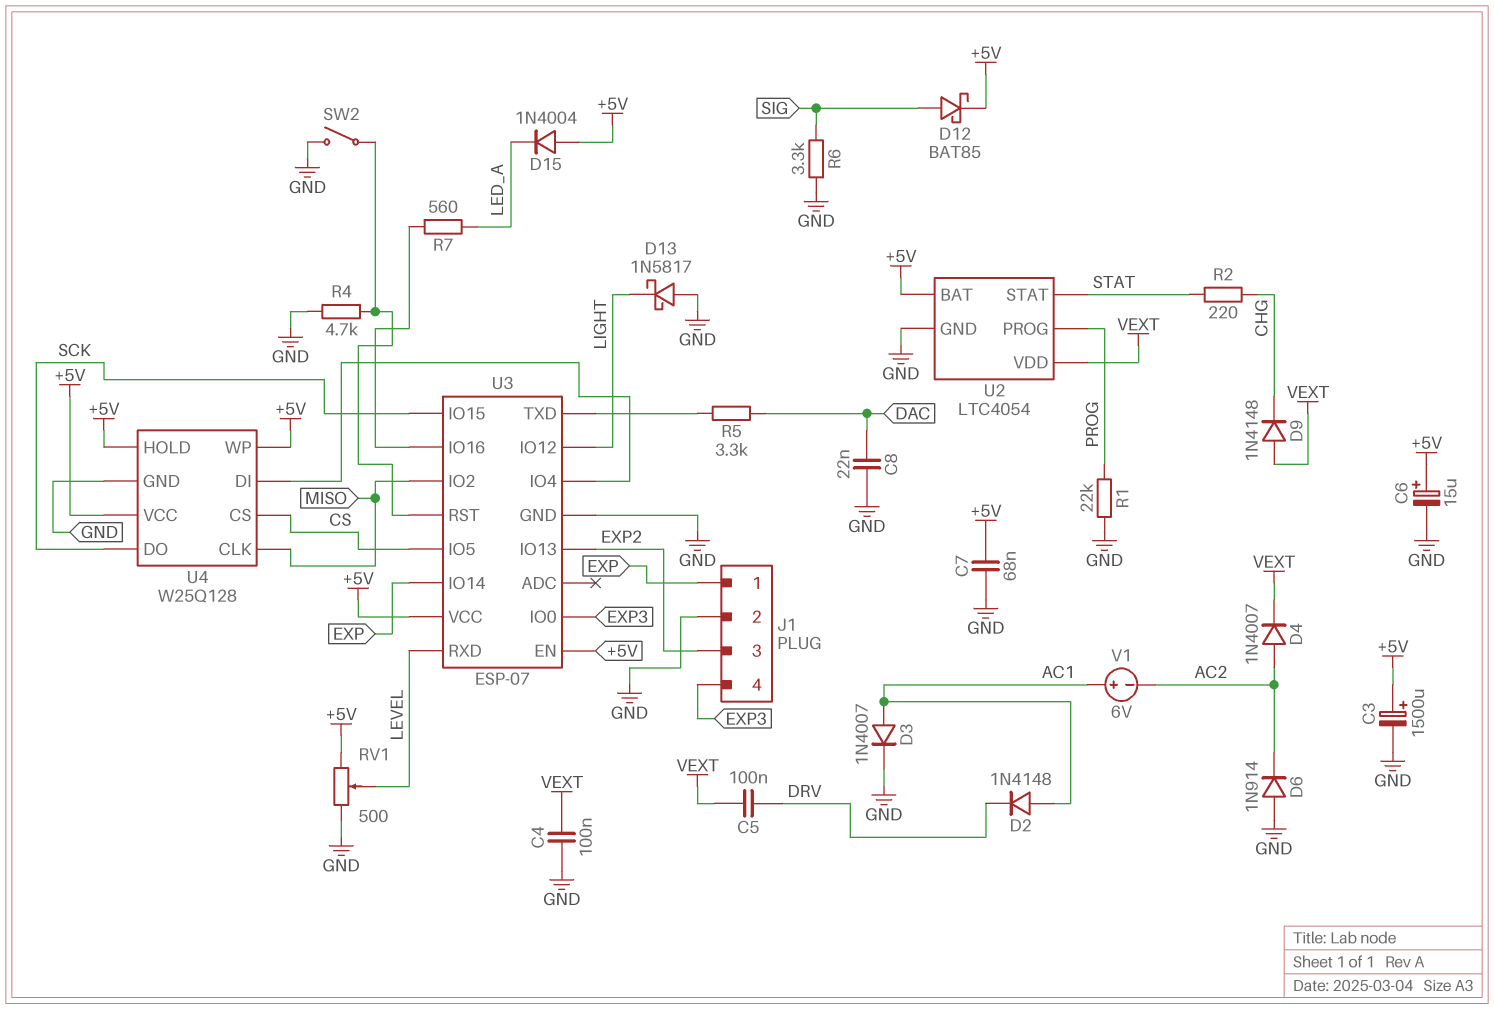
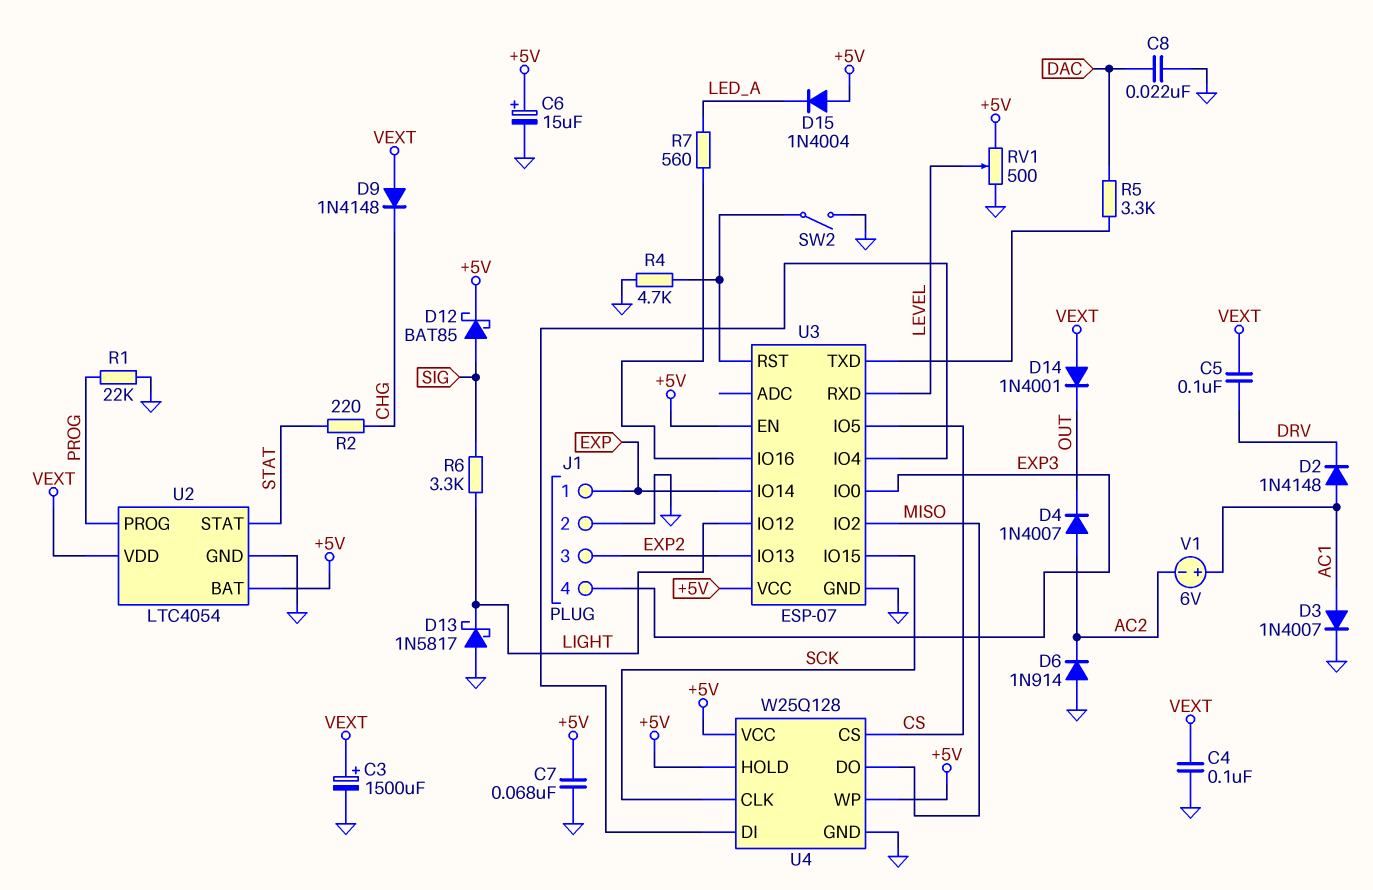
C3: 1500uF (plus +5V, minus GND) -> 1500uF (plus VEXT, minus GND)
D4: diode 1N4007 (A AC2, K VEXT) -> diode 1N4007 (A AC2, K OUT)
D14: none -> diode 1N4001 (A VEXT, K OUT)
R6: 3.3k (GND, SIG) -> 3.3k (LIGHT, SIG)
U4 pin CLK: MISO -> SCK
U4 pin DO: SCK -> MISO

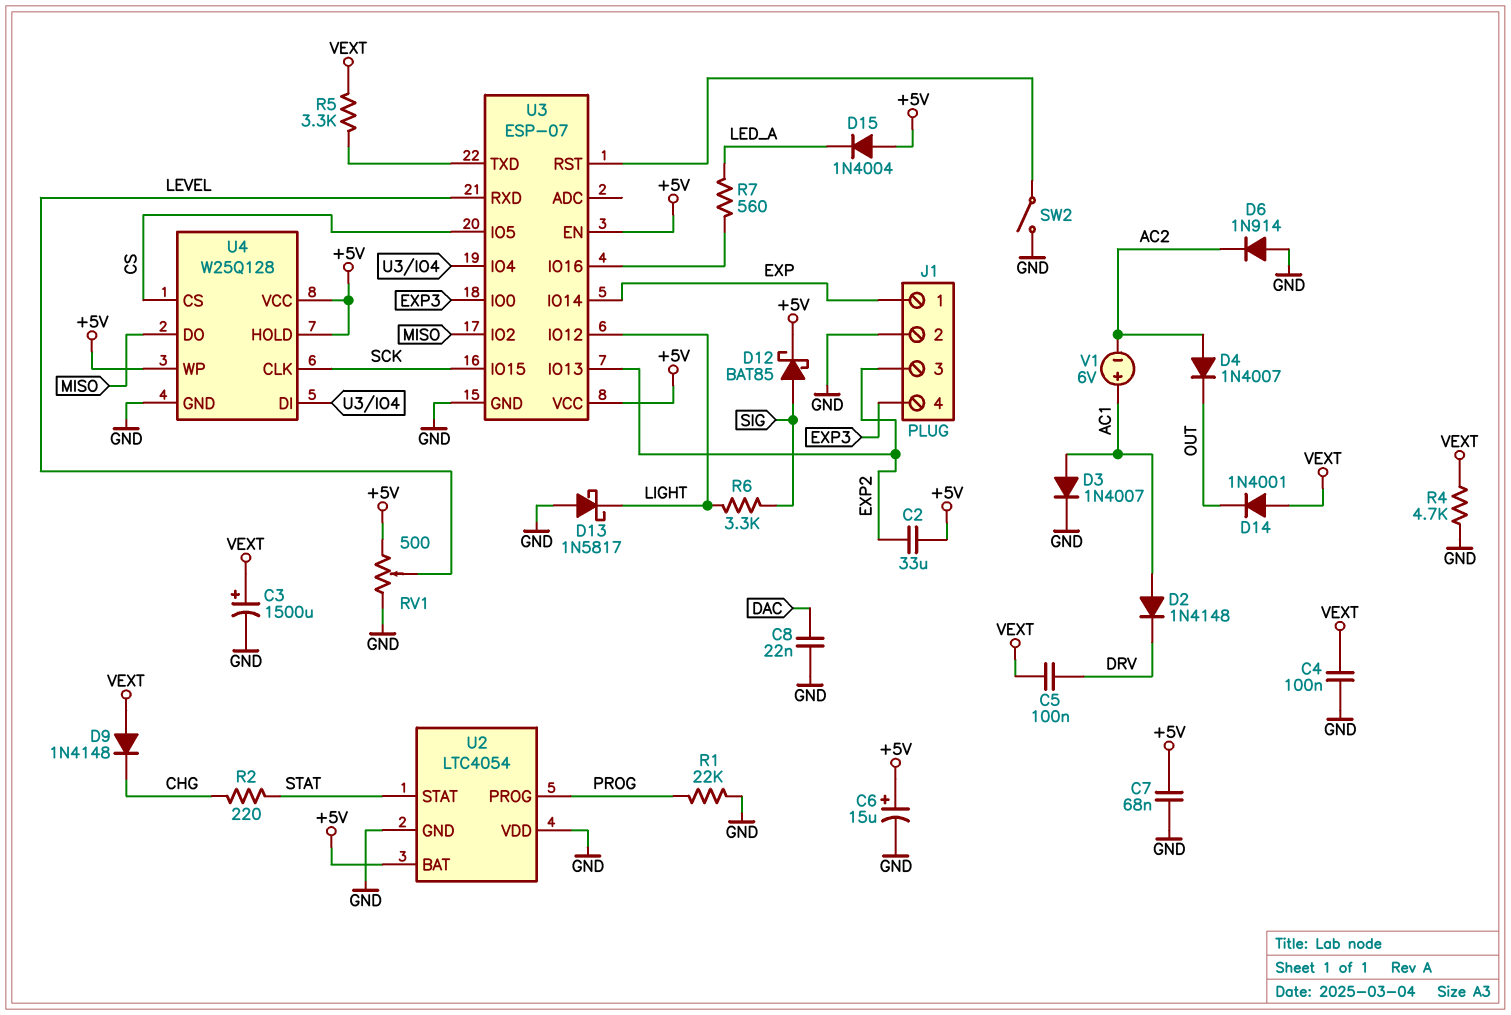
C2: none -> 33uF (+5V, EXP2)
R4: 4.7k (GND, U3/RST) -> 4.7k (GND, VEXT)
R5: 3.3k (DAC, U3/TXD) -> 3.3k (U3/TXD, VEXT)
U2 pin VDD: VEXT -> GND

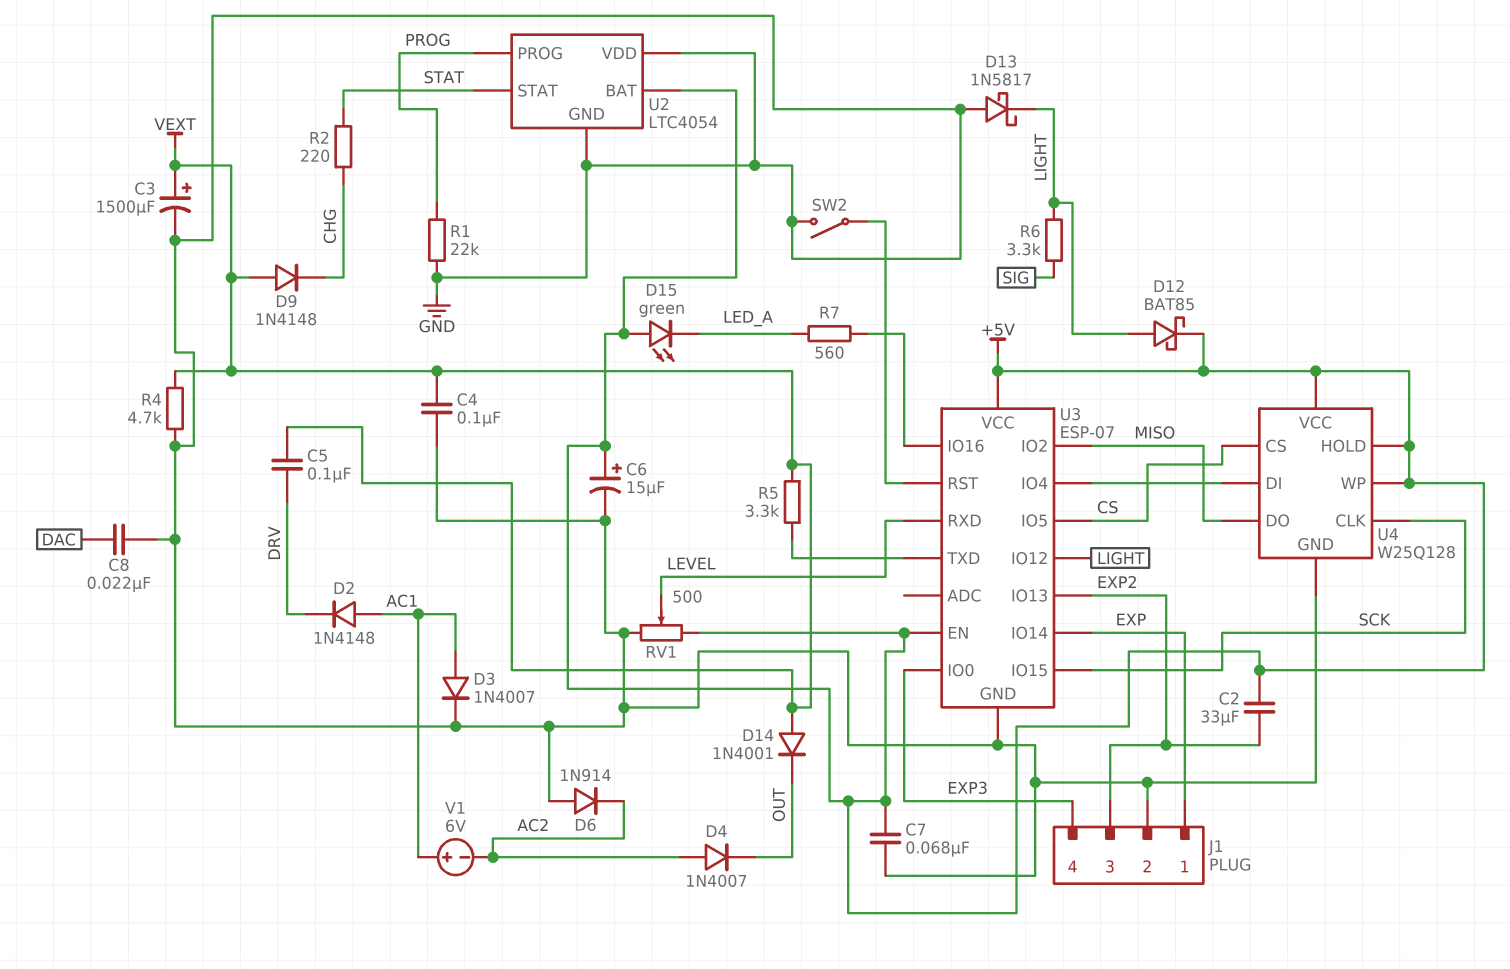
D12: schottky BAT85 (A SIG, K +5V) -> schottky BAT85 (A LIGHT, K +5V)
D15: diode 1N4004 (A +5V, K LED_A) -> LED green (A +5V, K LED_A)

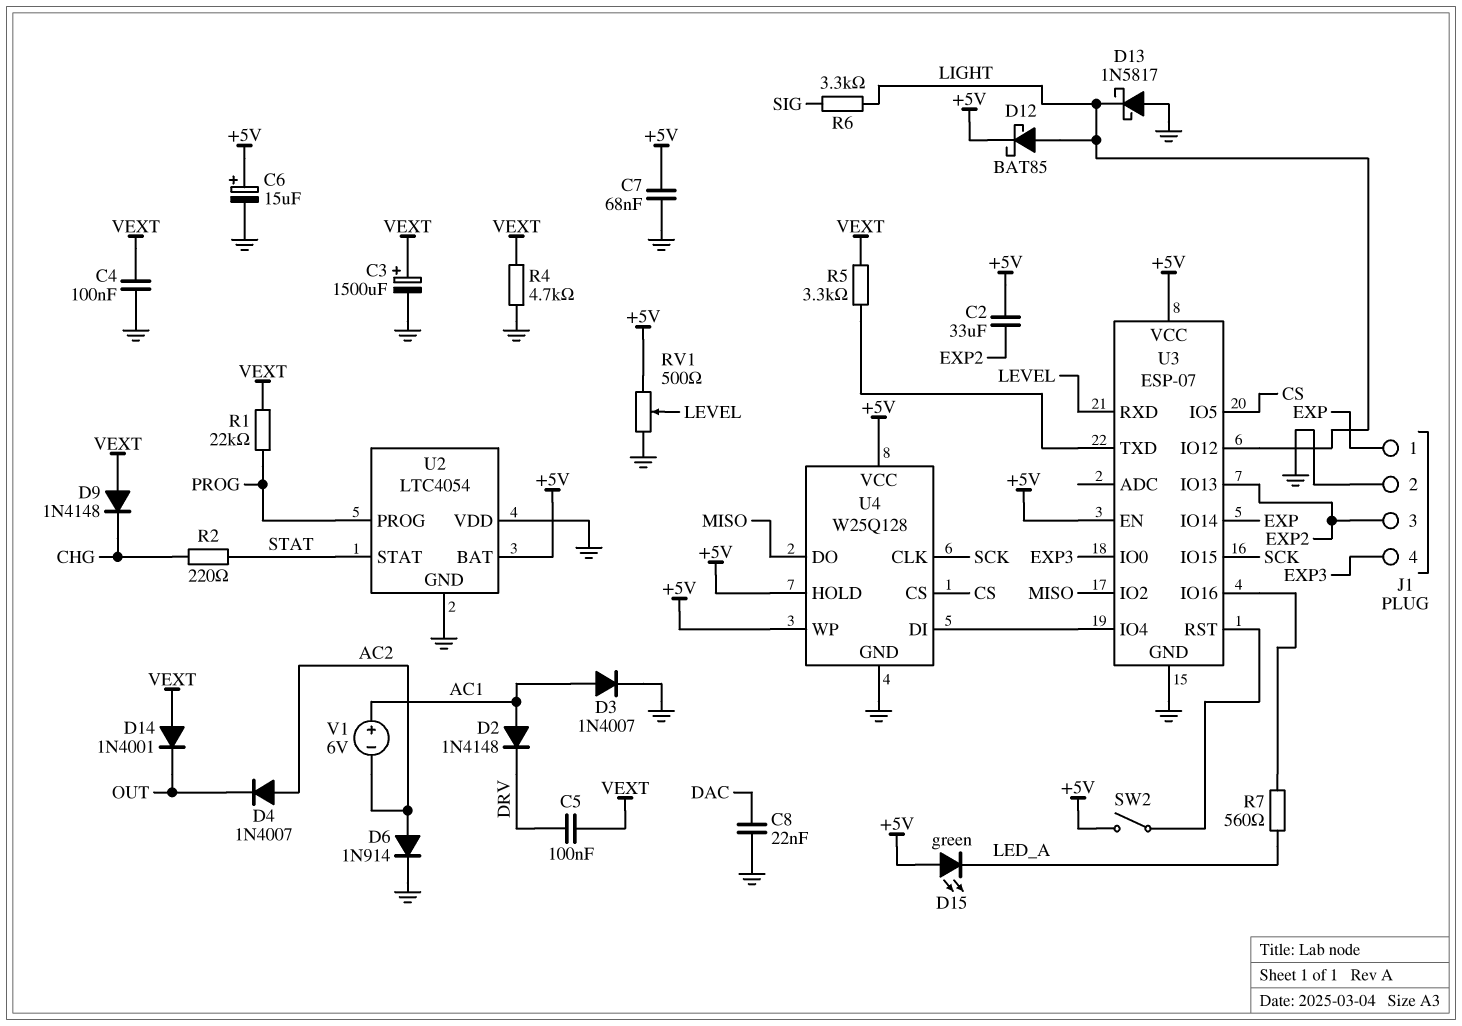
D6: diode 1N914 (A GND, K AC2) -> diode 1N914 (A AC2, K GND)
R1: 22k (GND, PROG) -> 22k (PROG, VEXT)
SW2: switch (GND, U3/RST) -> switch (+5V, U3/RST)

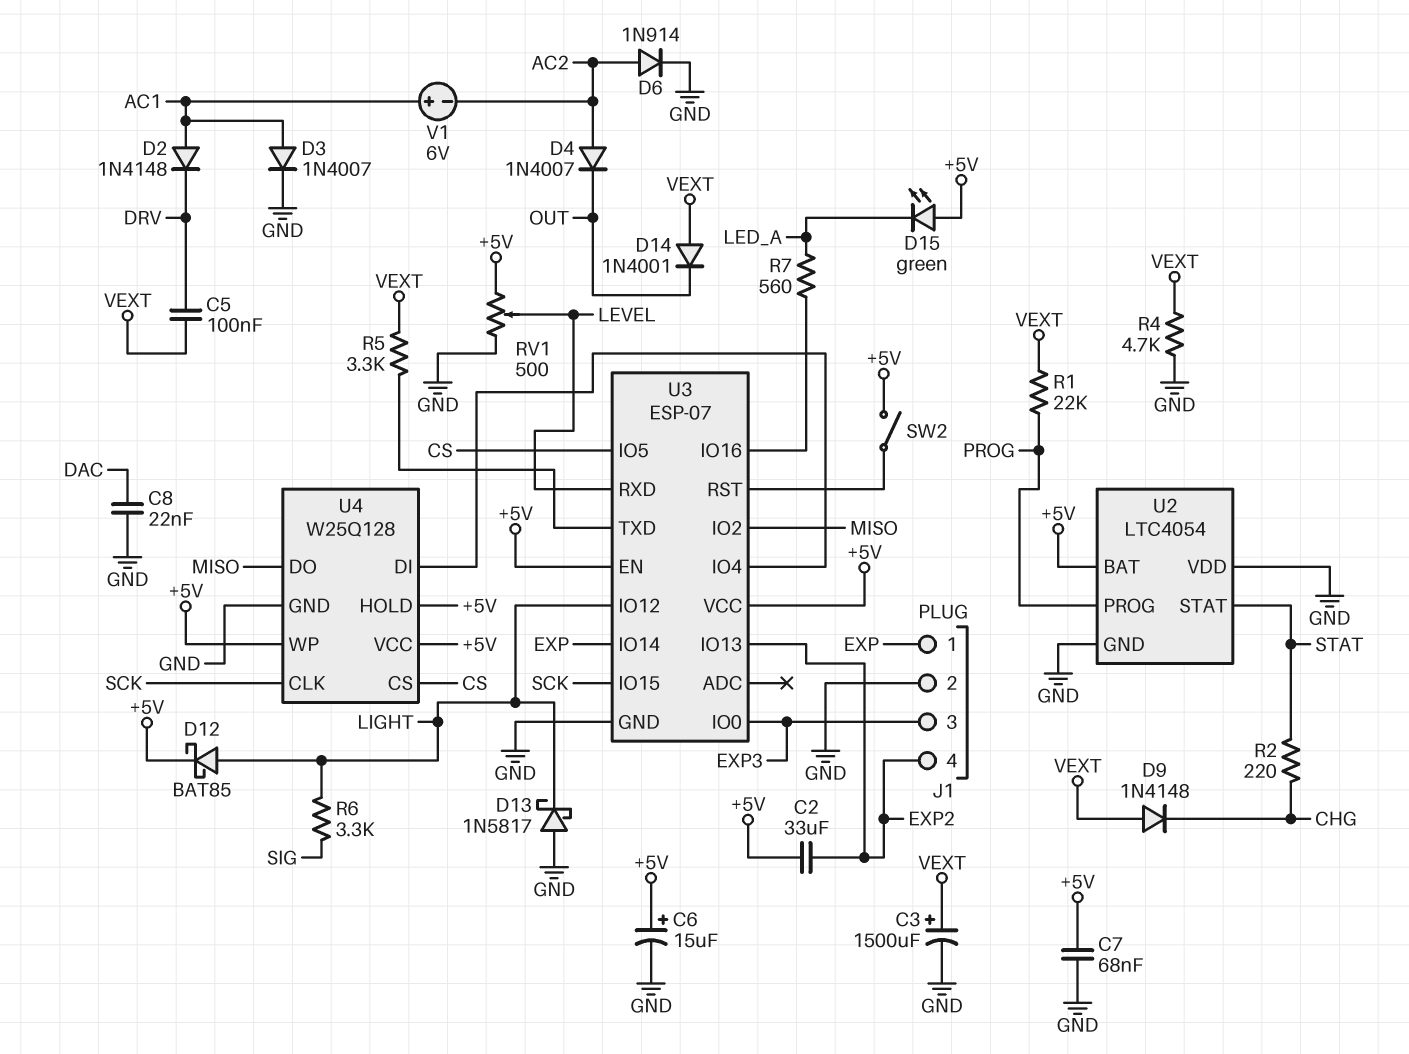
C4: 100nF (GND, VEXT) -> none
J1 pin 3: EXP2 -> EXP3
J1 pin 4: EXP3 -> EXP2

